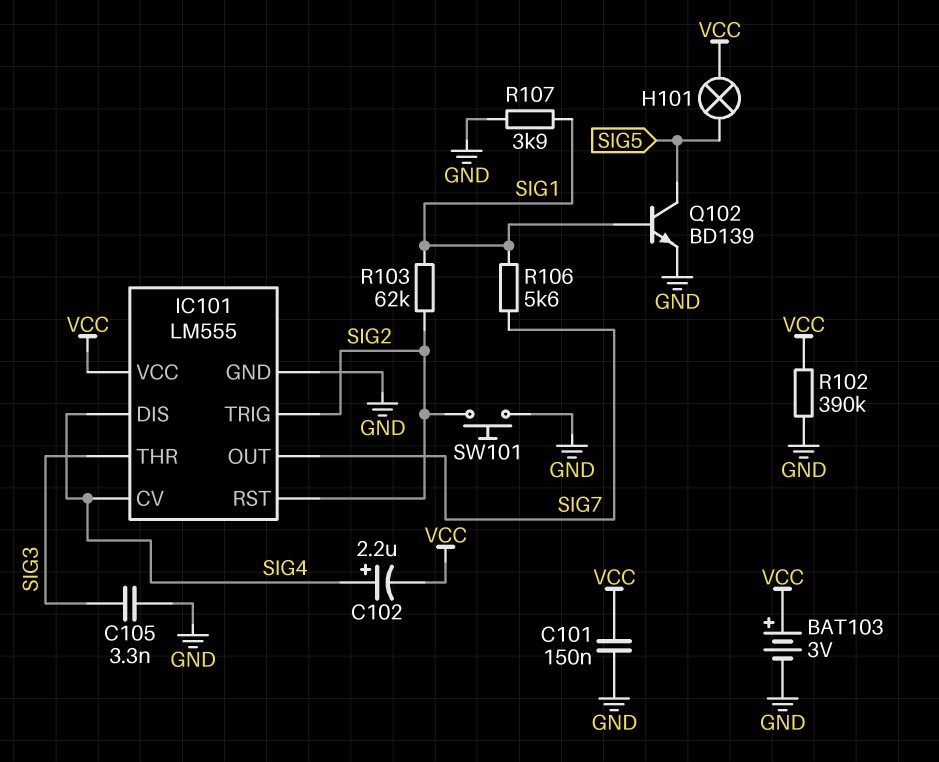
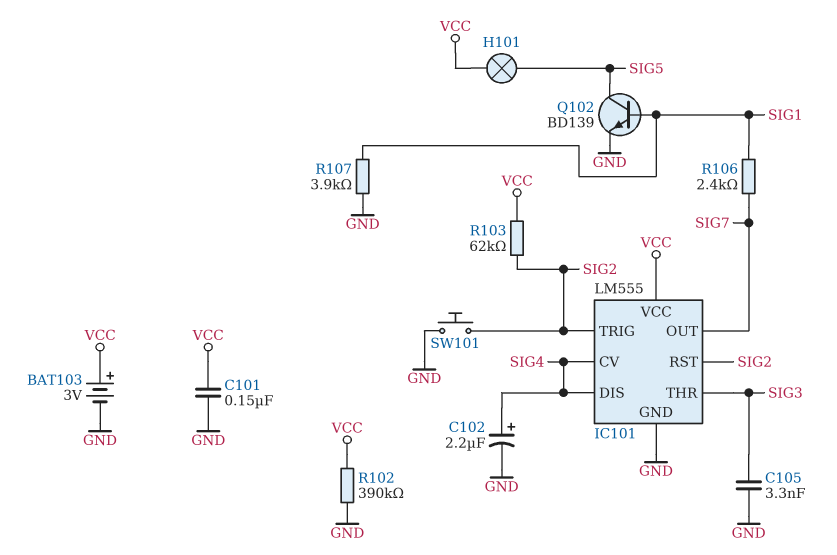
C102: 2.2uF (plus SIG4, minus VCC) -> 2.2uF (plus SIG4, minus GND)
R103: 62k (SIG1, SIG2) -> 62k (SIG2, VCC)
R106: 5.6k (SIG1, SIG7) -> 2.4k (SIG1, SIG7)

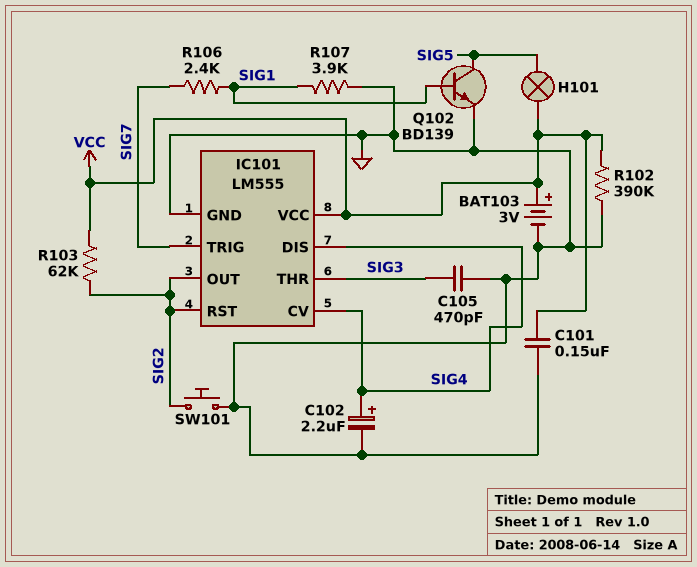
C105: 3.3nF (GND, SIG3) -> 470pF (GND, SIG3)
IC101 pin OUT: SIG7 -> SIG2
IC101 pin TRIG: SIG2 -> SIG7

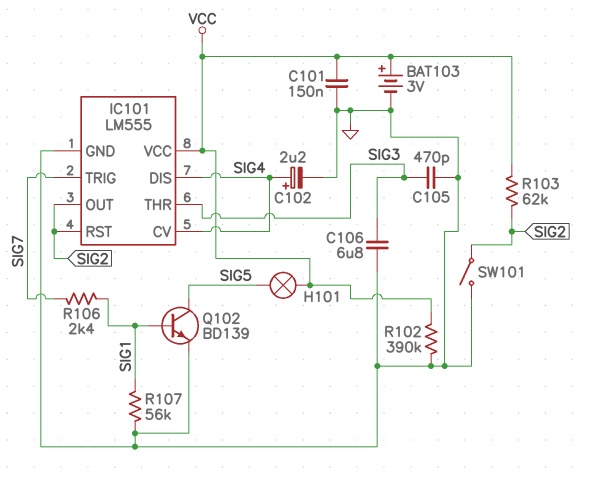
C106: none -> 6.8uF (GND, SIG3)
R107: 3.9k (GND, SIG1) -> 56k (GND, SIG1)
SW101: button (GND, SIG2) -> switch (GND, SIG2)

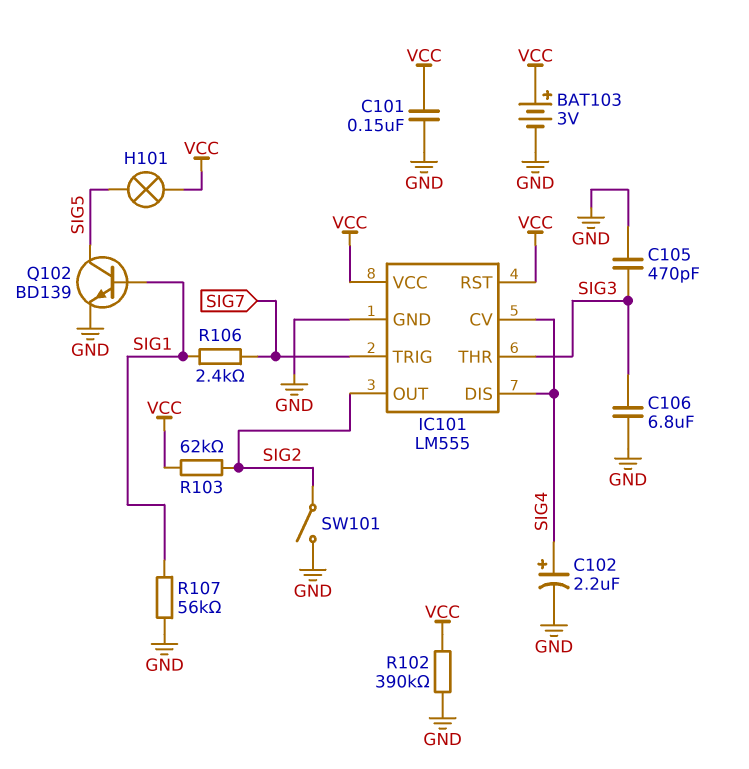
IC101 pin RST: SIG2 -> VCC

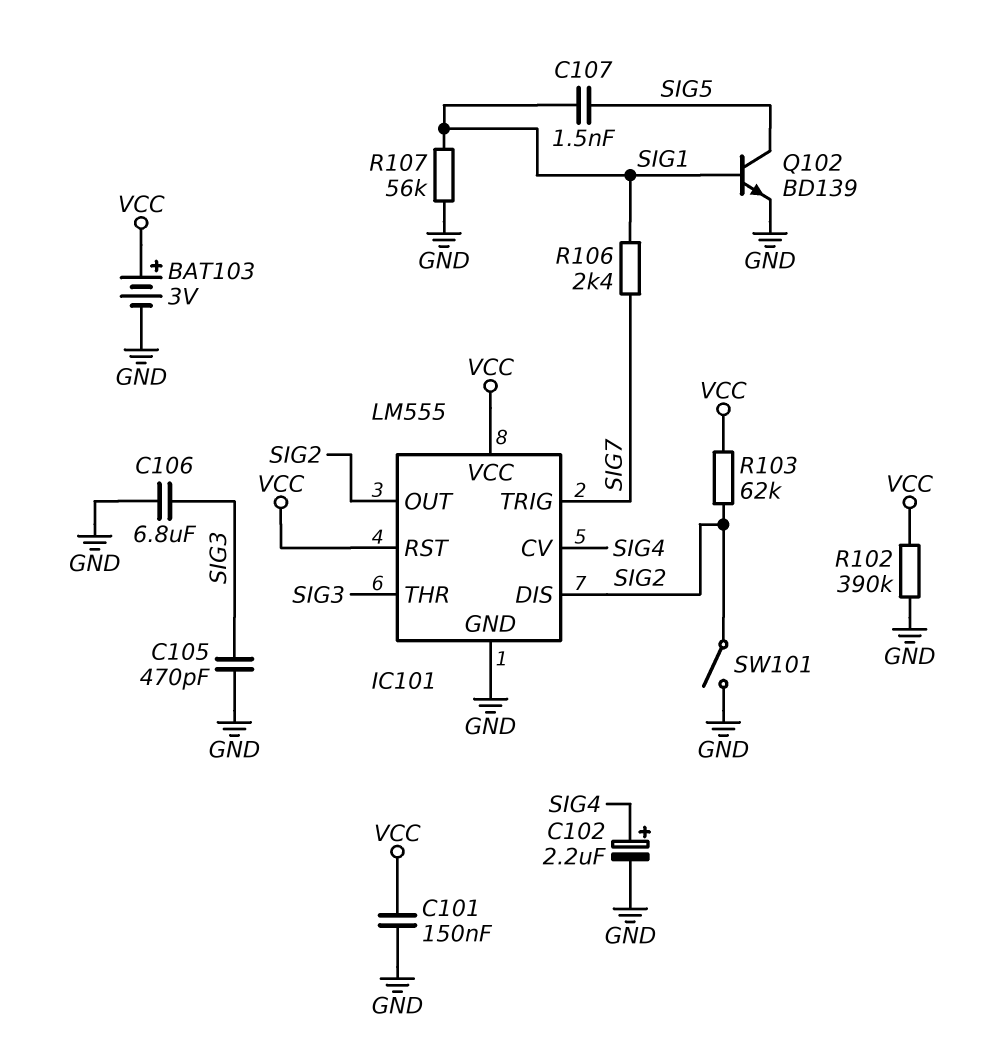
C107: none -> 1.5nF (SIG1, SIG5)
H101: lamp (SIG5, VCC) -> none
IC101 pin DIS: SIG4 -> SIG2

